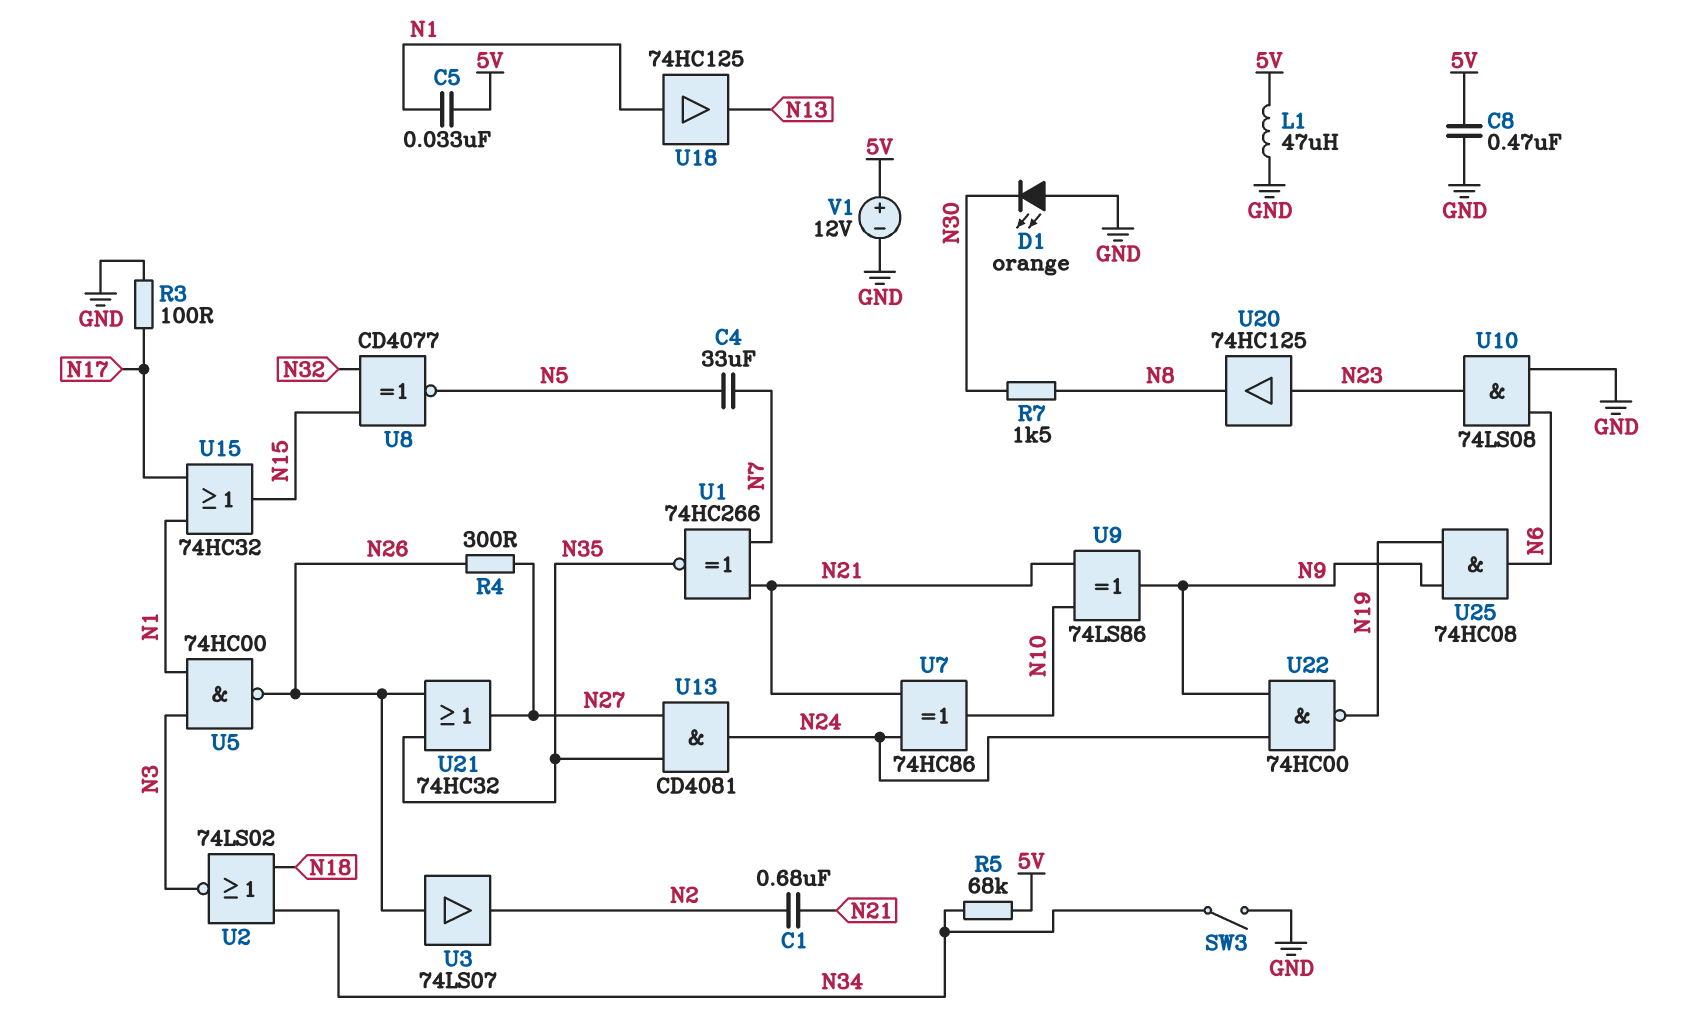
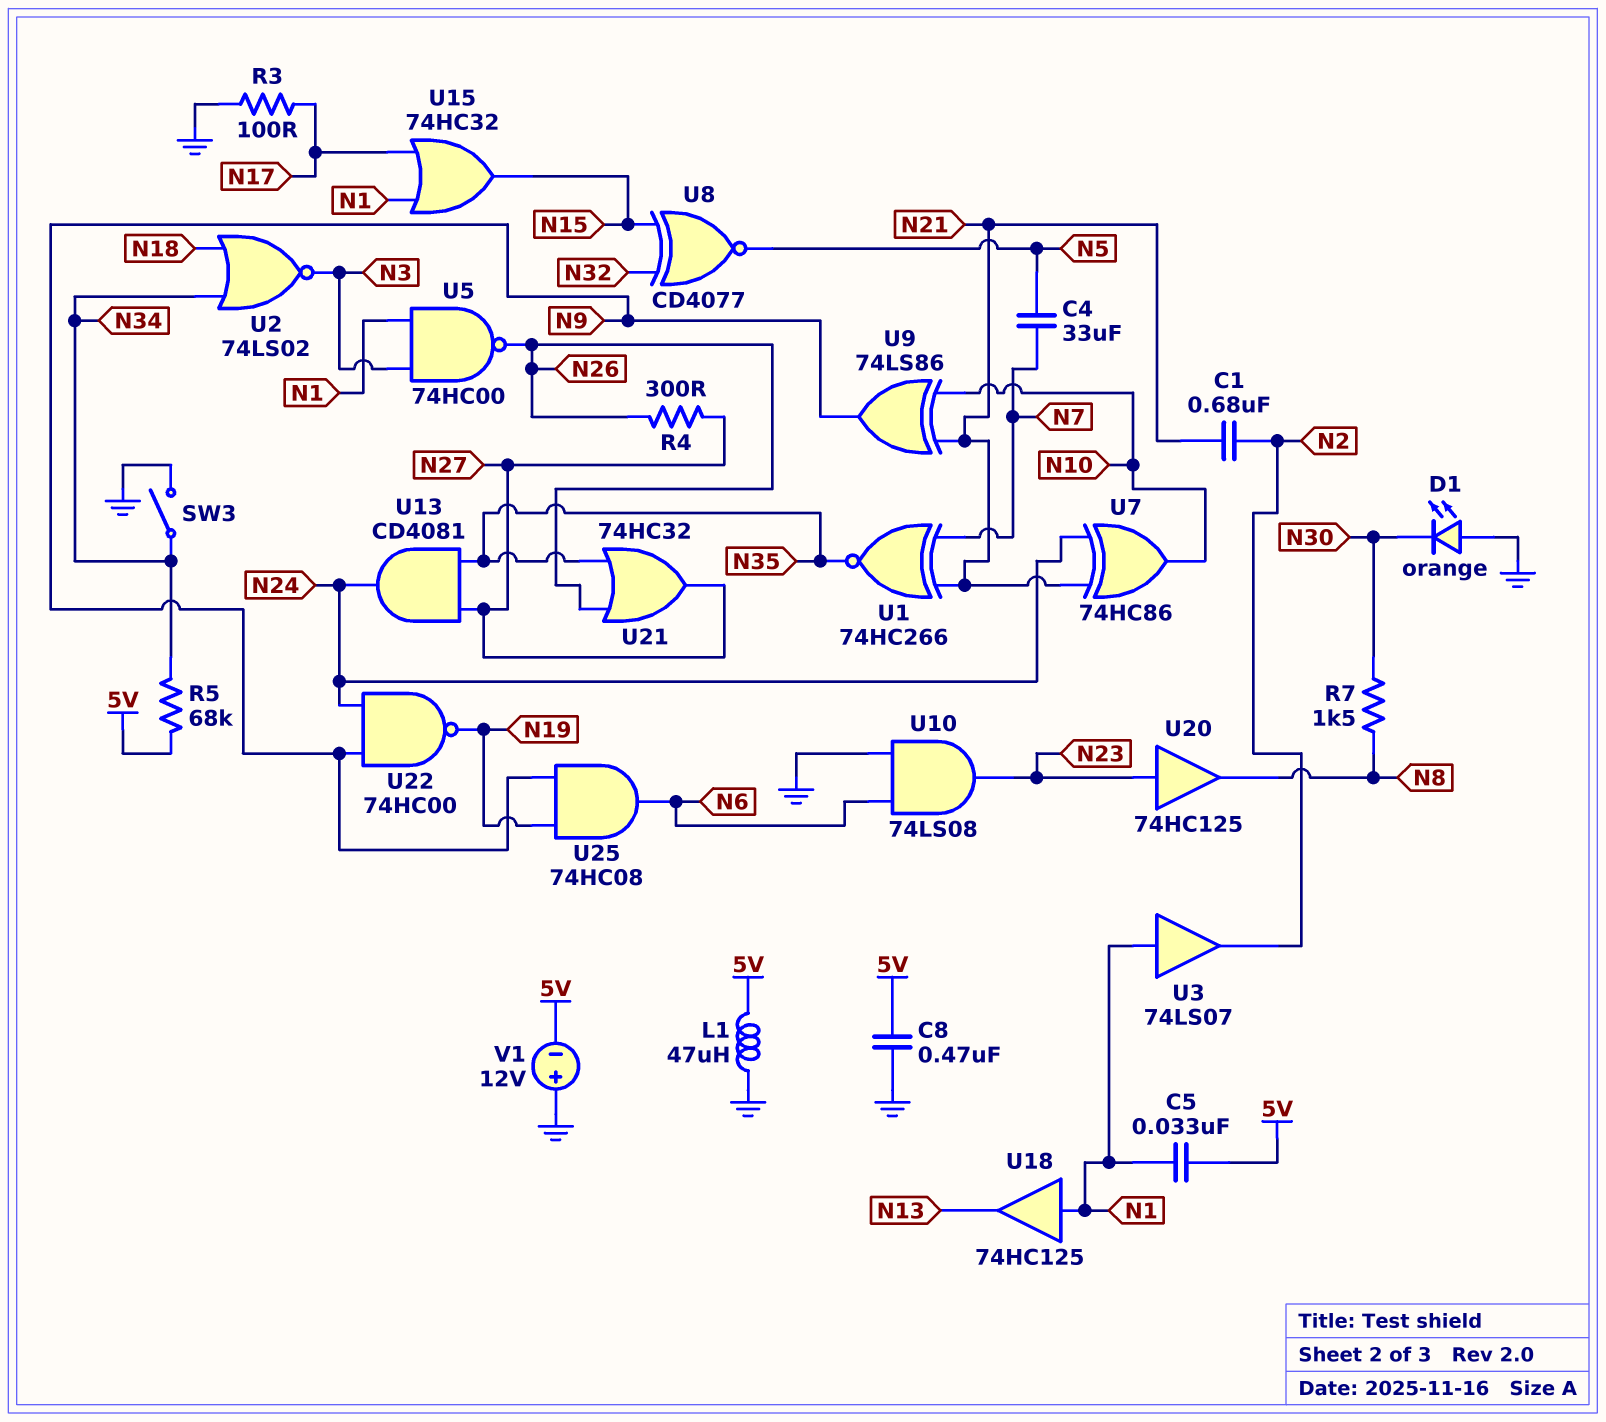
U3: buffer 74LS07 (in N26, out N2) -> buffer 74LS07 (in N1, out N2)
V1: 12V (plus 5V, minus GND) -> 12V (plus GND, minus 5V)

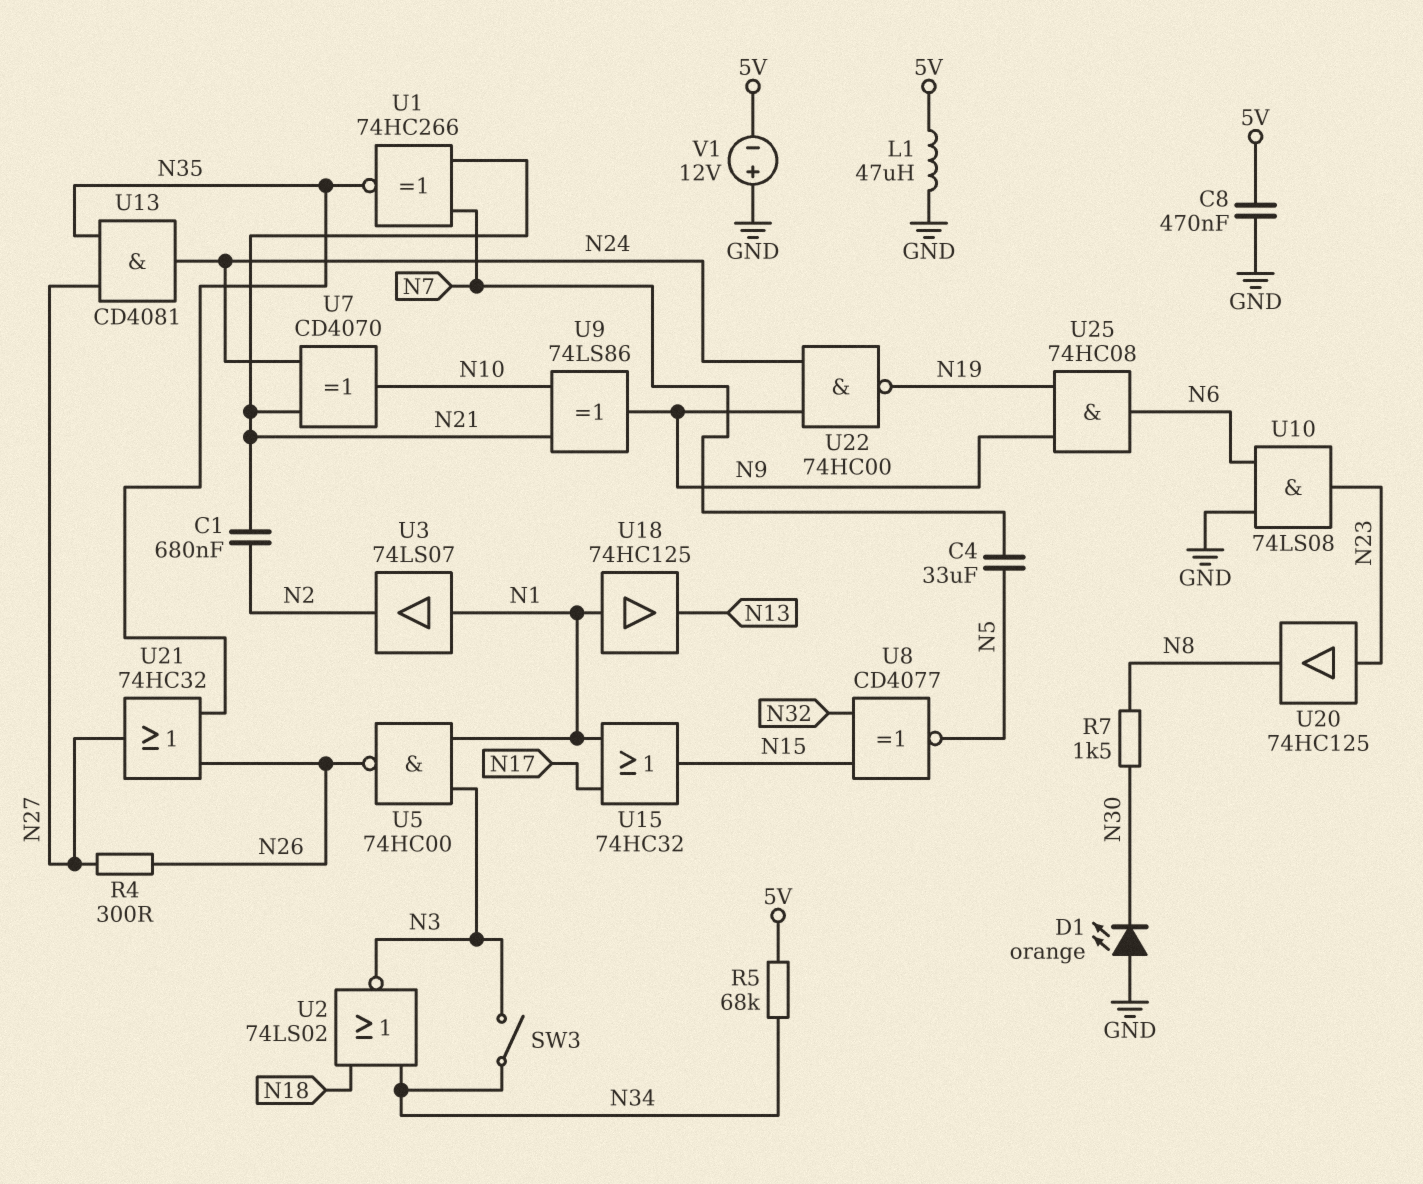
C5: 33nF (5V, N1) -> none
R3: 100 (GND, N17) -> none
SW3: switch (GND, N34) -> switch (N3, N34)
U7: XOR 74HC86 (in N21, in N24, out N10) -> XOR CD4070 (in N21, in N24, out N10)

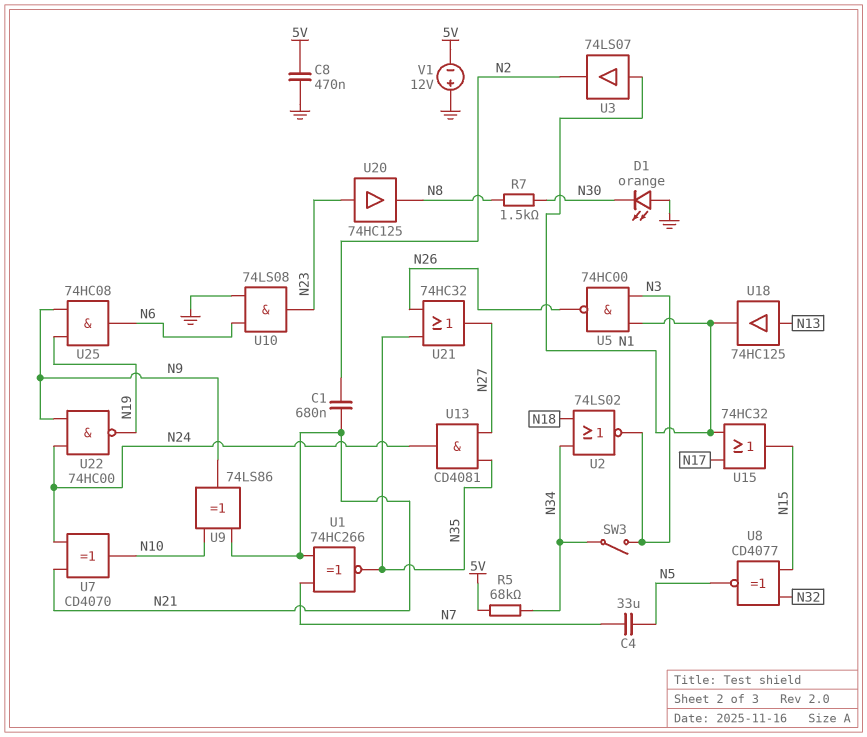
L1: 47uH (5V, GND) -> none
R4: 300 (N26, N27) -> none
U18: buffer 74HC125 (in N1, out N13) -> buffer 74HC125 (in N13, out N1)

